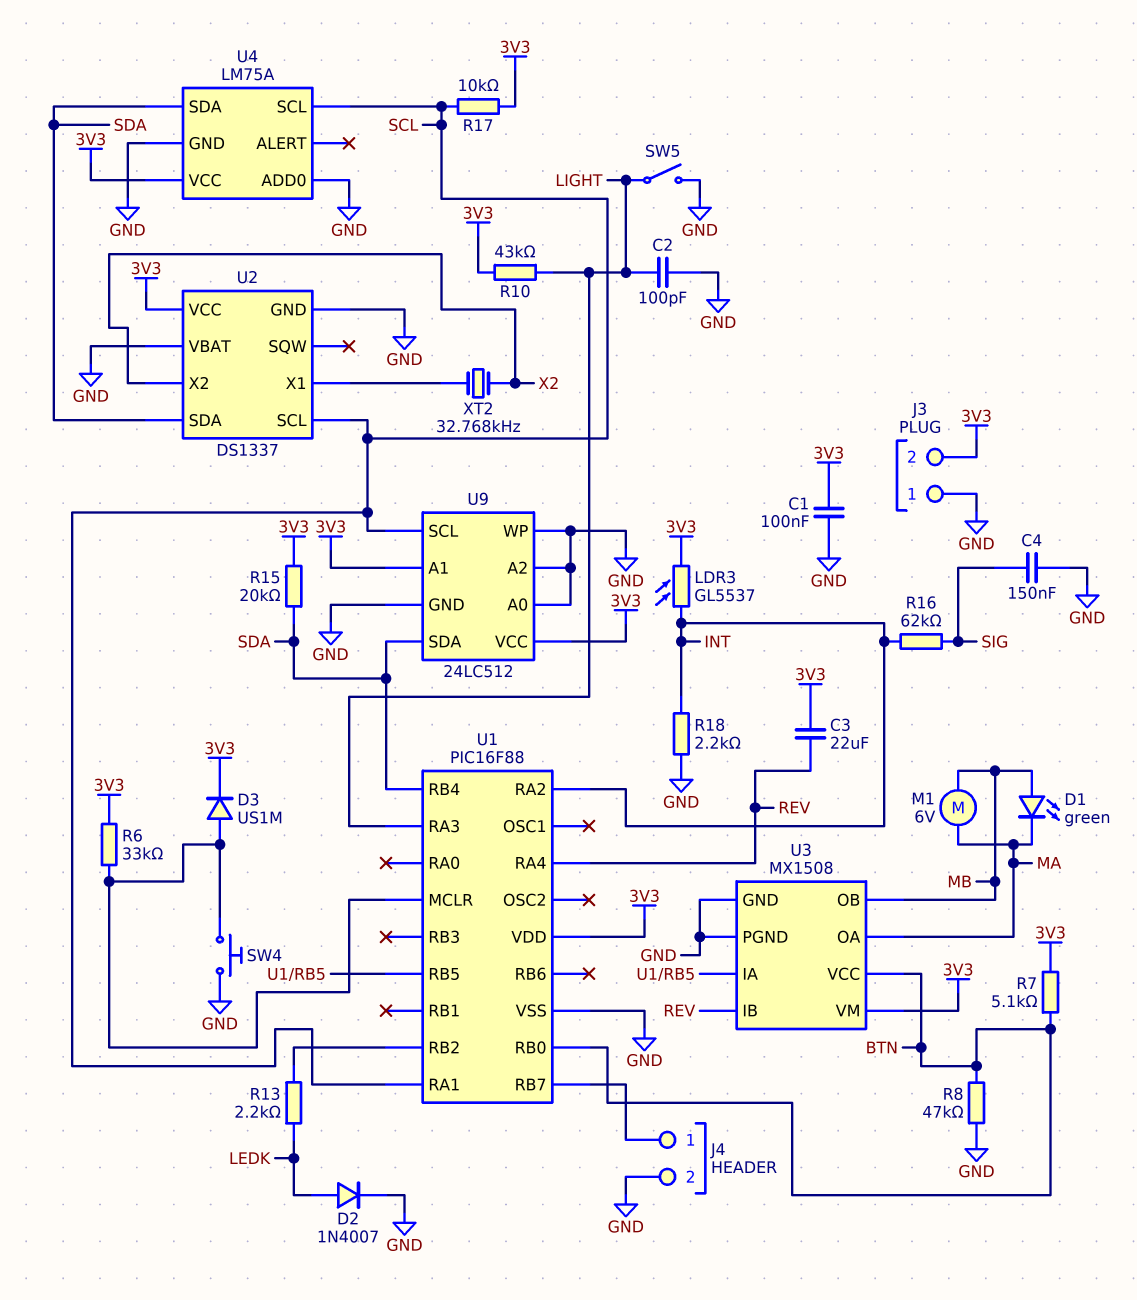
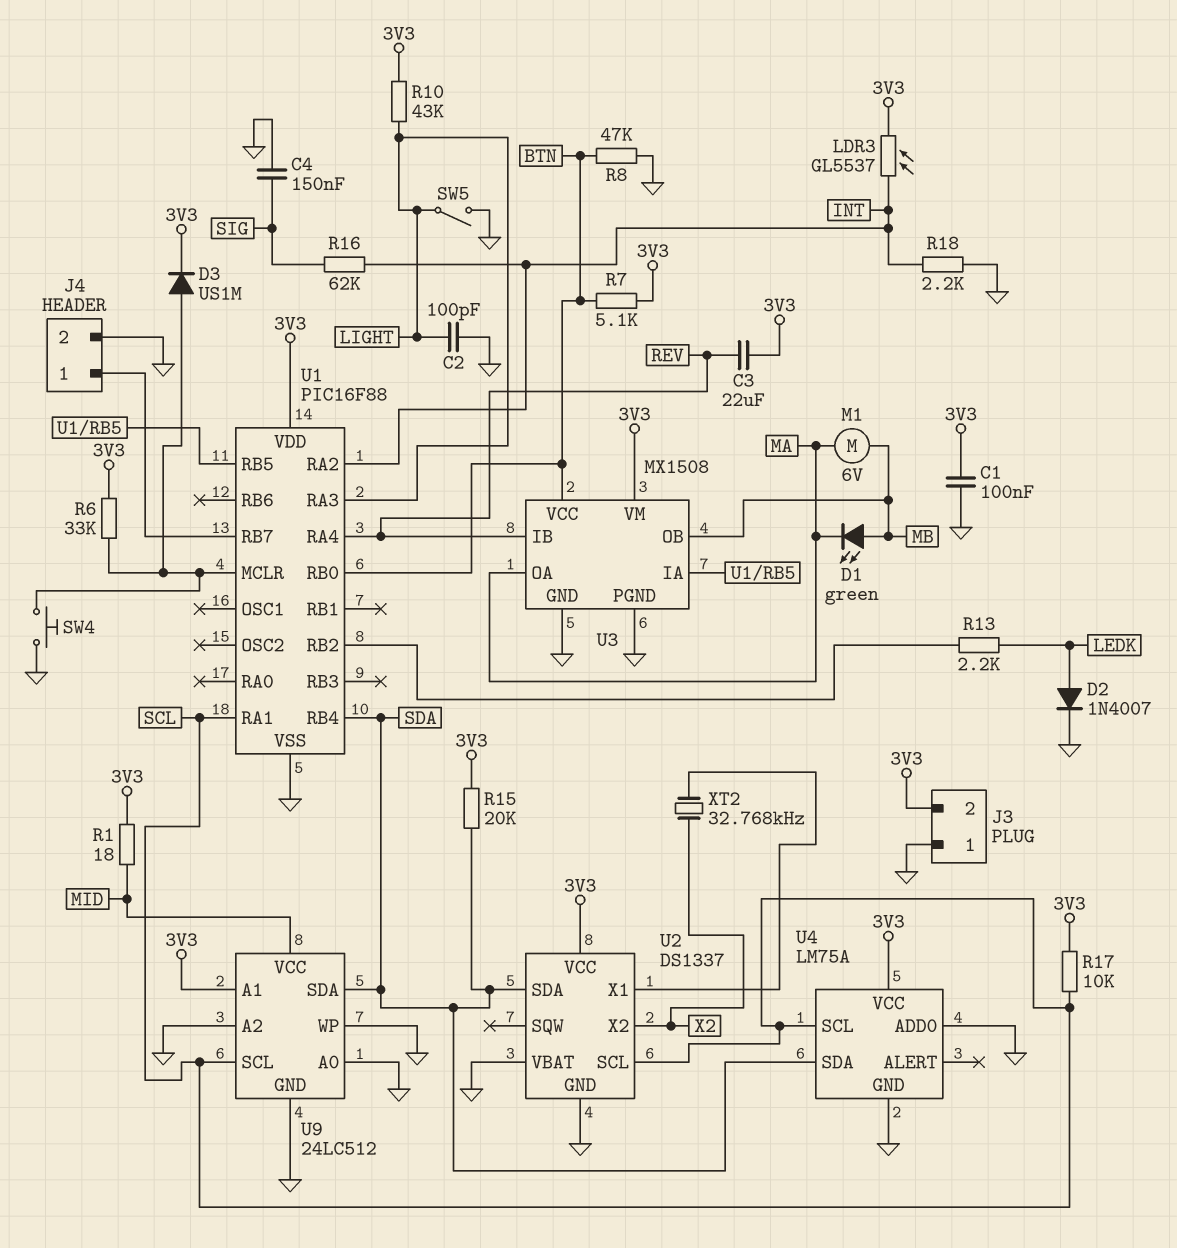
R1: none -> 18 (3V3, MID)
U9 pin VCC: 3V3 -> MID

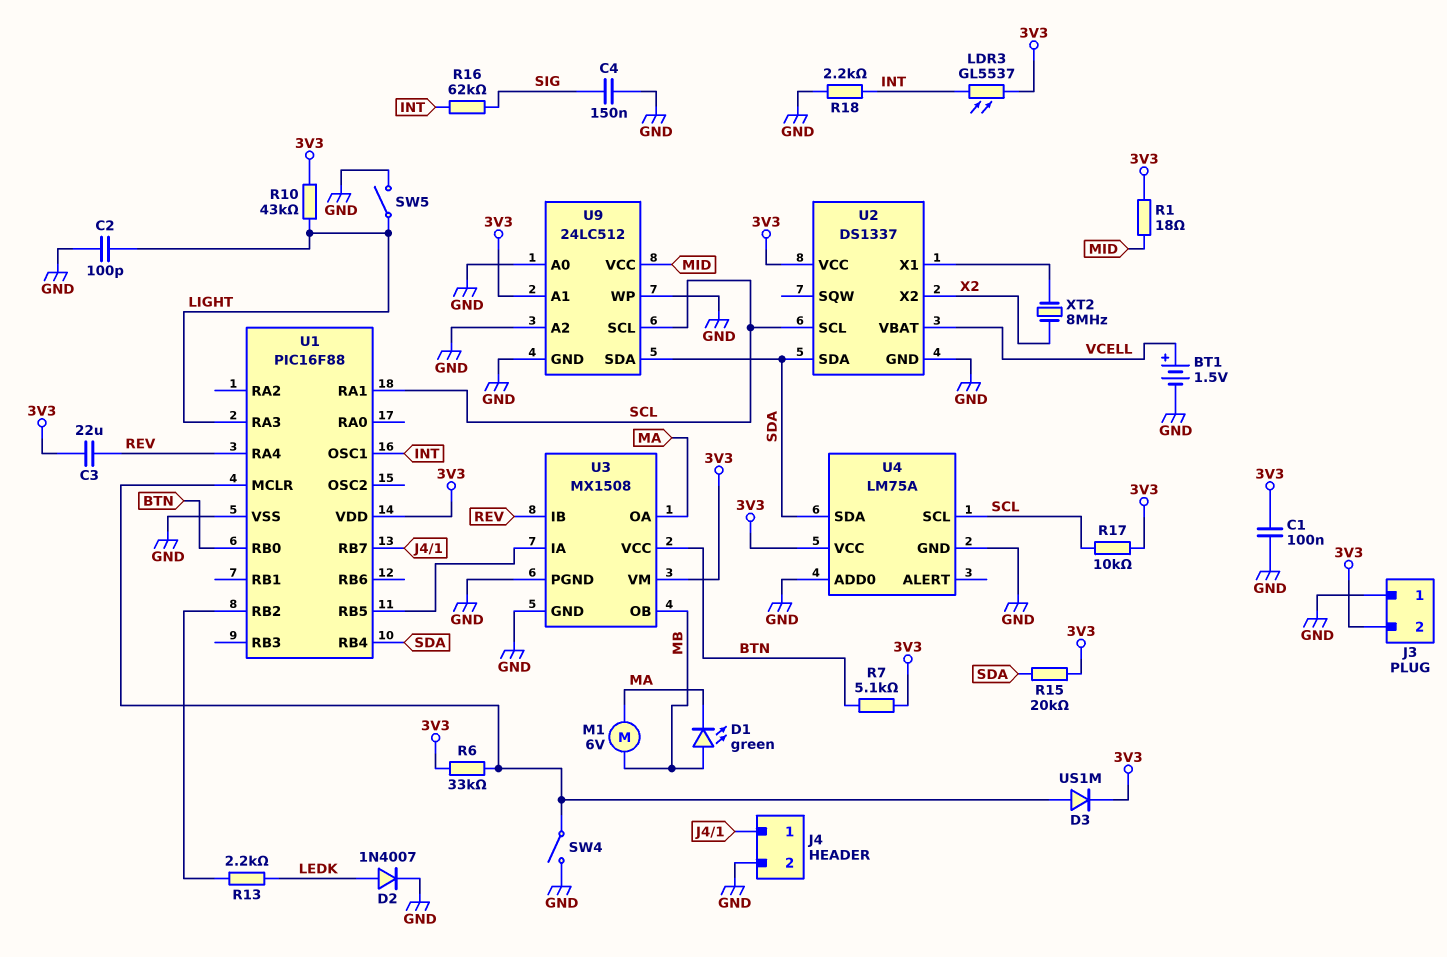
BT1: none -> 1.5V (plus VCELL, minus GND)
R8: 47k (BTN, GND) -> none
SW4: button (GND, U1/MCLR) -> switch (GND, U1/MCLR)
U1 pin OSC1: none -> INT
U1 pin RA2: INT -> none
U2 pin VBAT: GND -> VCELL
XT2: 32.768kHz (U2/X1, X2) -> 8MHz (U2/X1, X2)

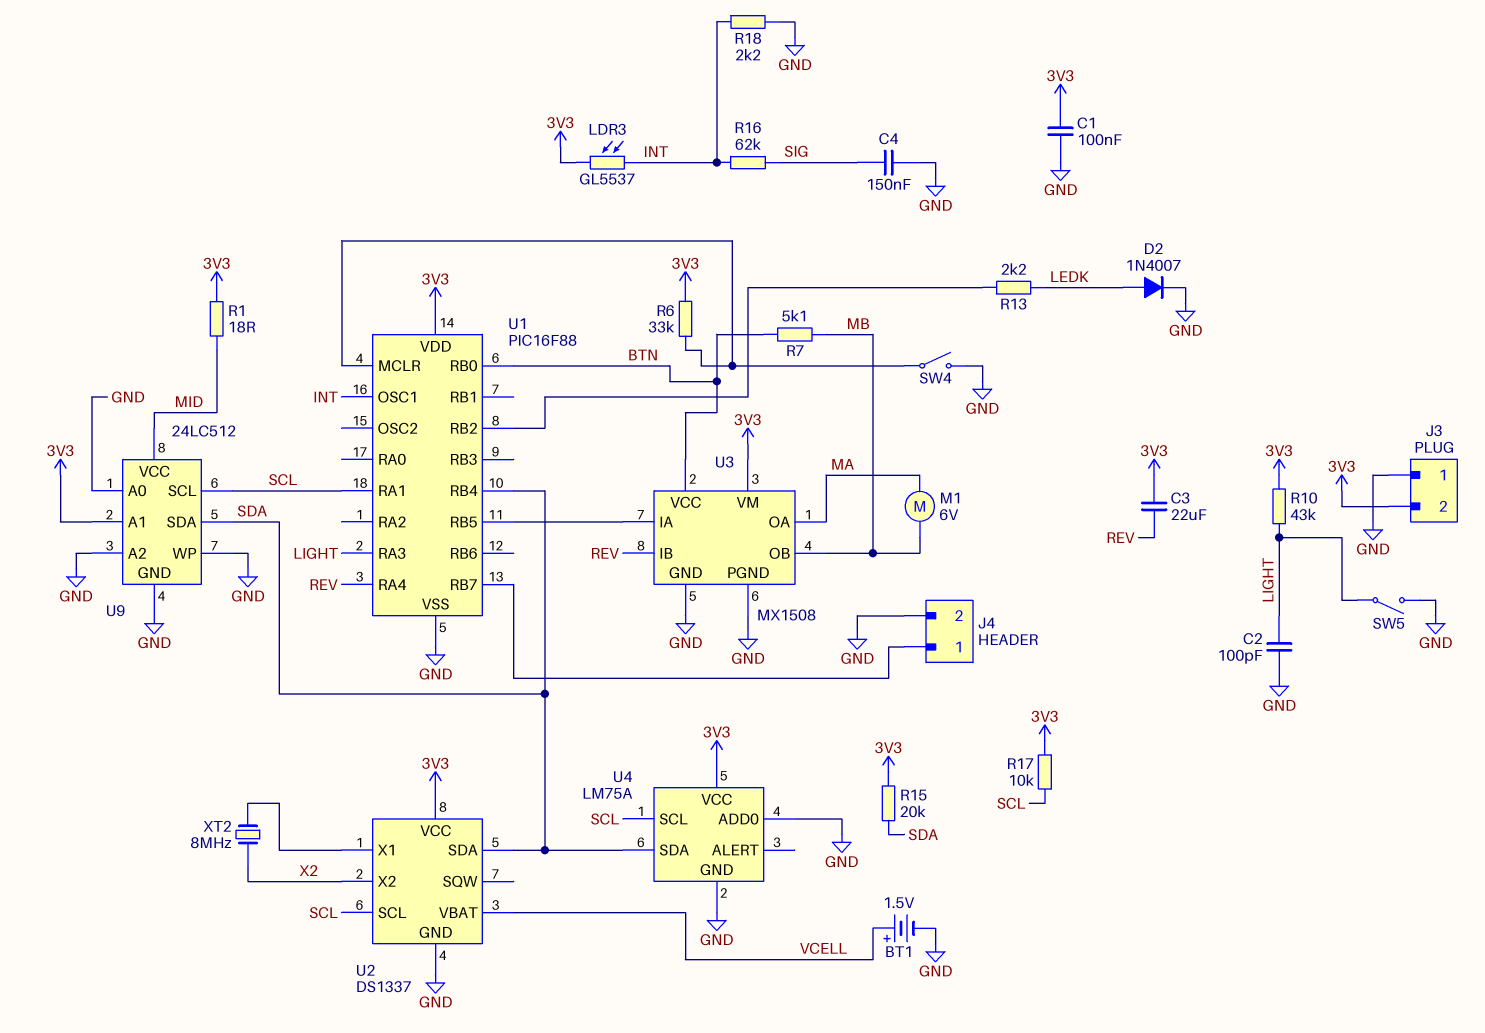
D1: LED green (A MB, K MA) -> none
D3: diode US1M (A U1/MCLR, K 3V3) -> none
R7: 5.1k (3V3, BTN) -> 5.1k (BTN, MB)

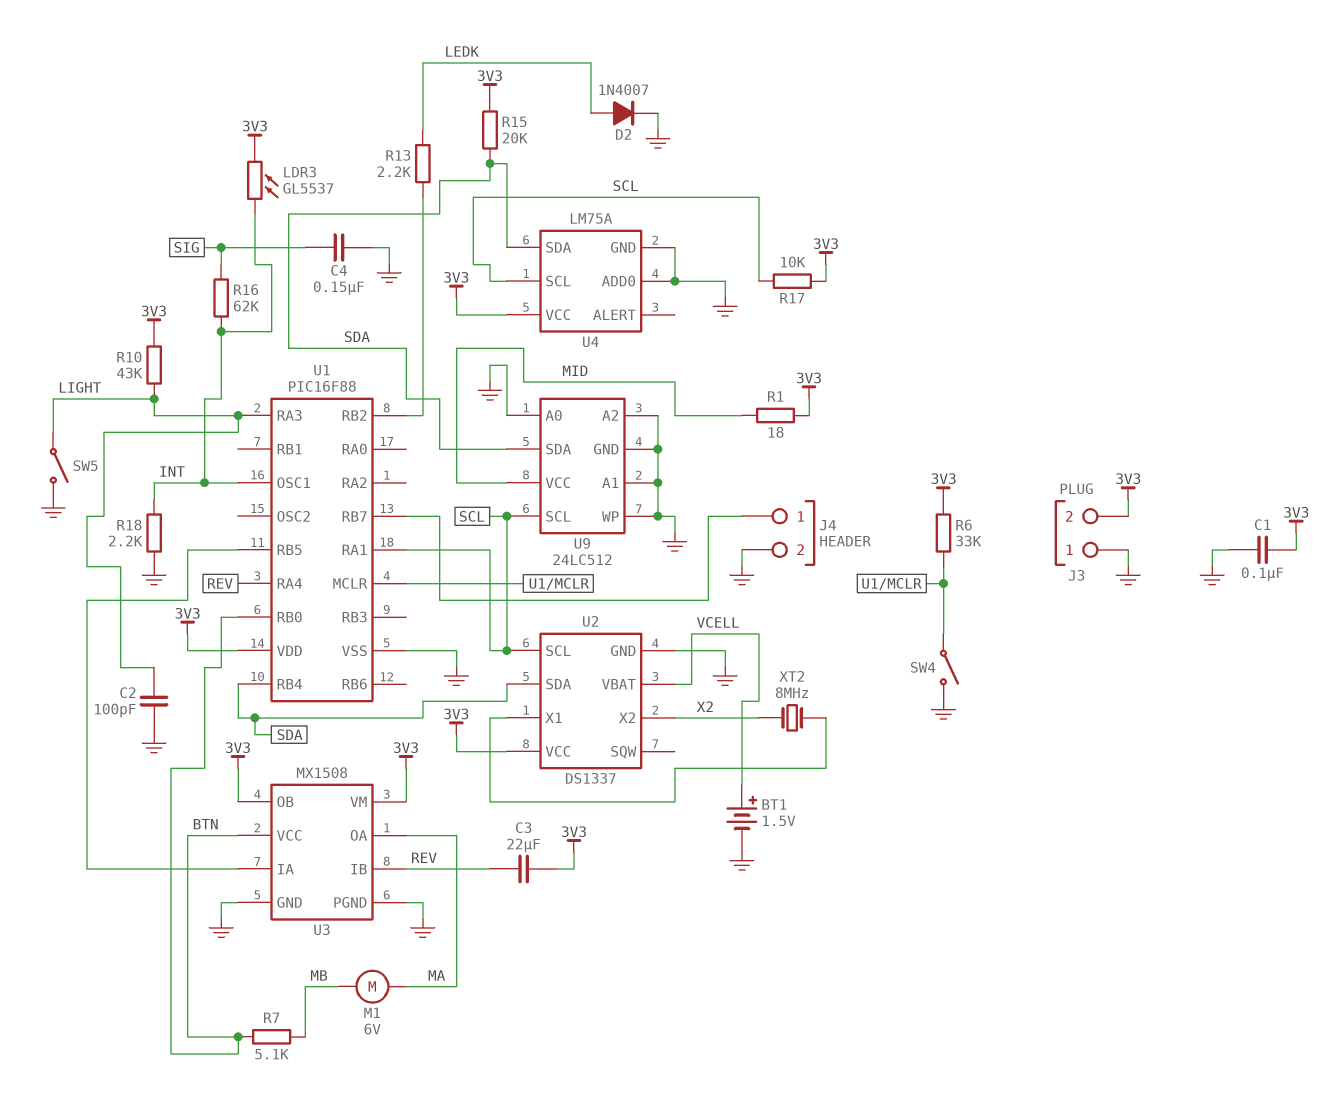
U3 pin OB: MB -> 3V3
U9 pin A1: 3V3 -> GND

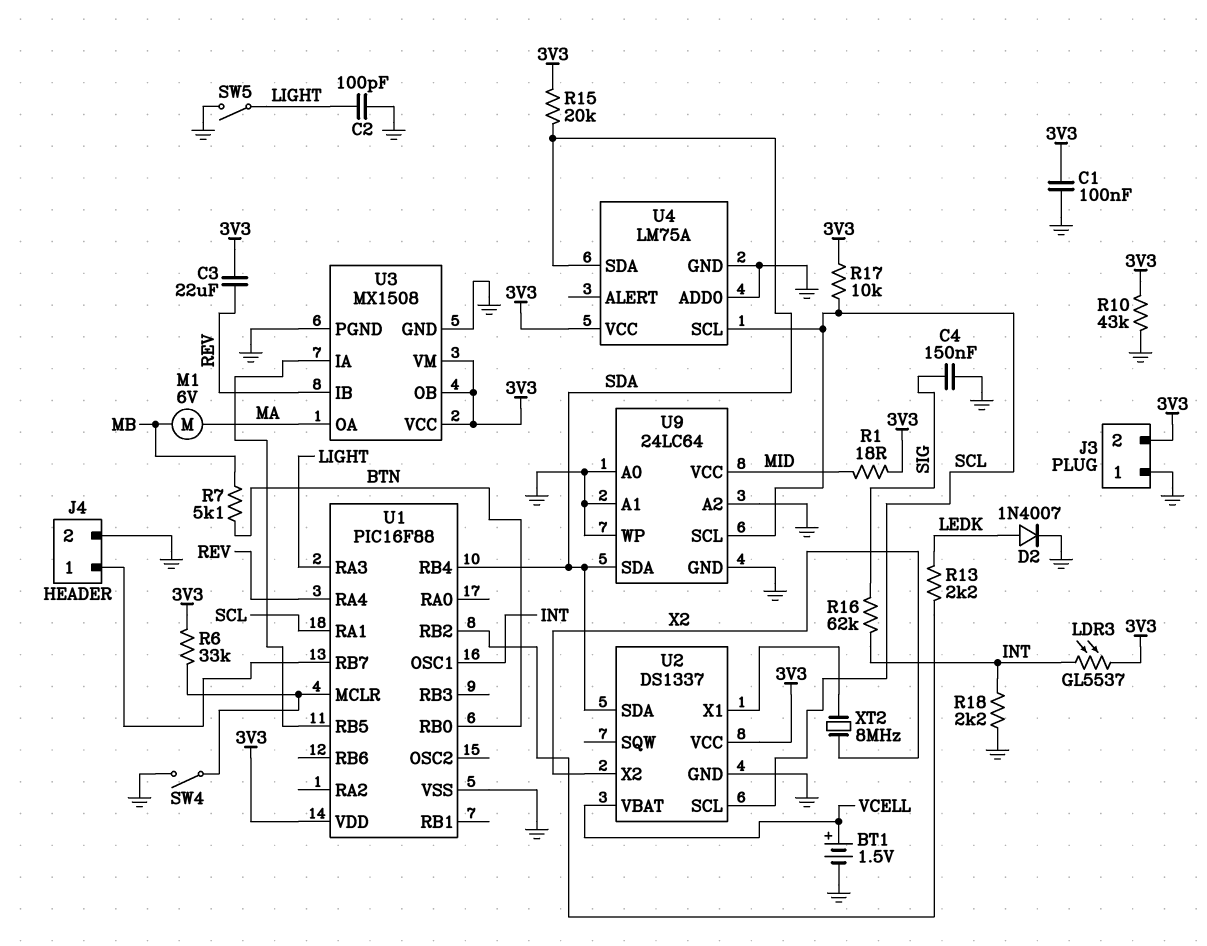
R10: 43k (3V3, LIGHT) -> 43k (3V3, GND)
U3 pin VCC: BTN -> 3V3
U9: 24LC512 -> 24LC64

